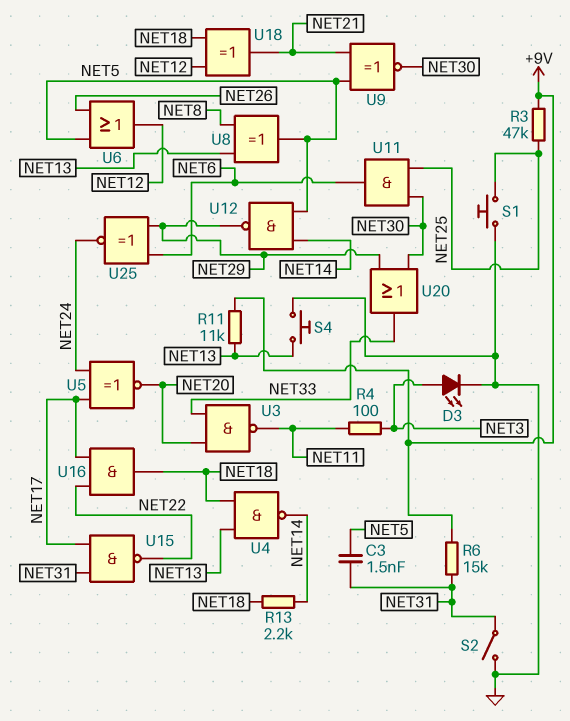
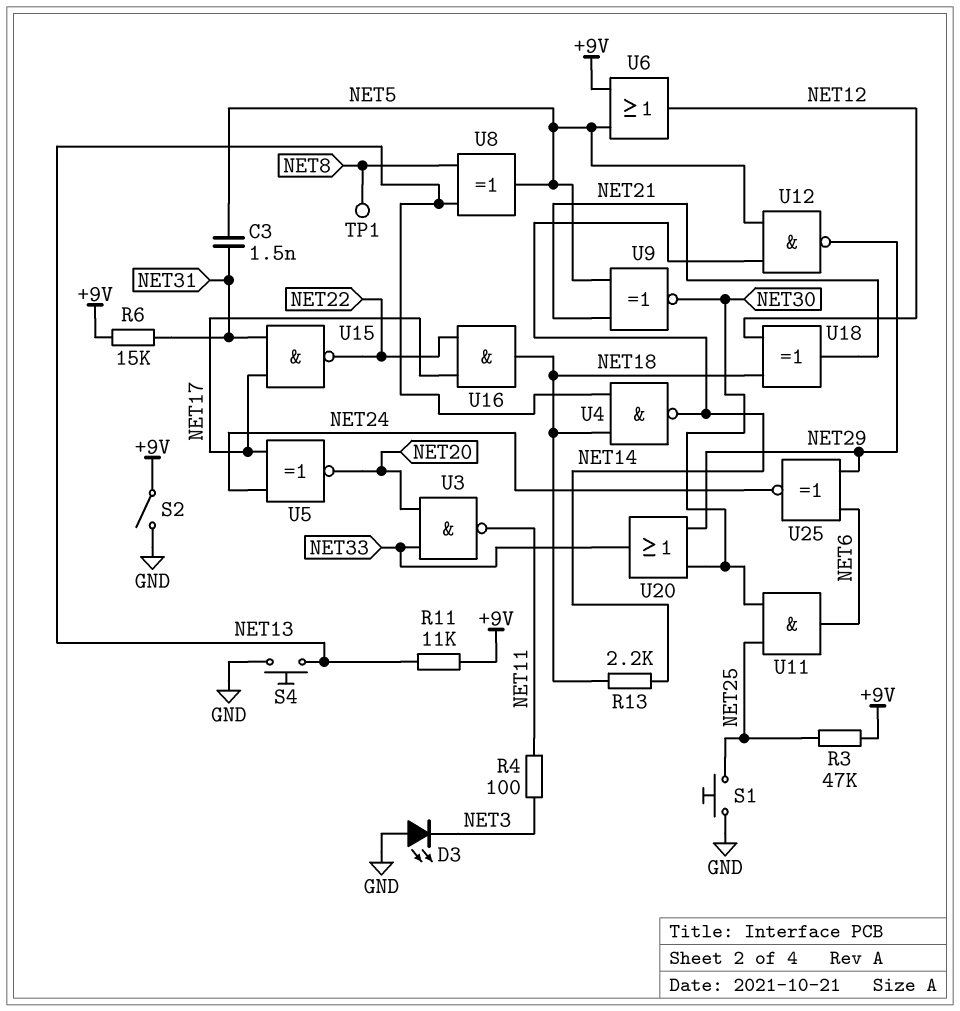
D3: LED (A NET3, K GND) -> LED (A GND, K NET3)
S2: switch (GND, NET31) -> switch (+9V, GND)
TP1: none -> test point (NET8)
U6: OR (in NET5, in NET26, out NET12) -> OR (in +9V, in NET5, out NET12)

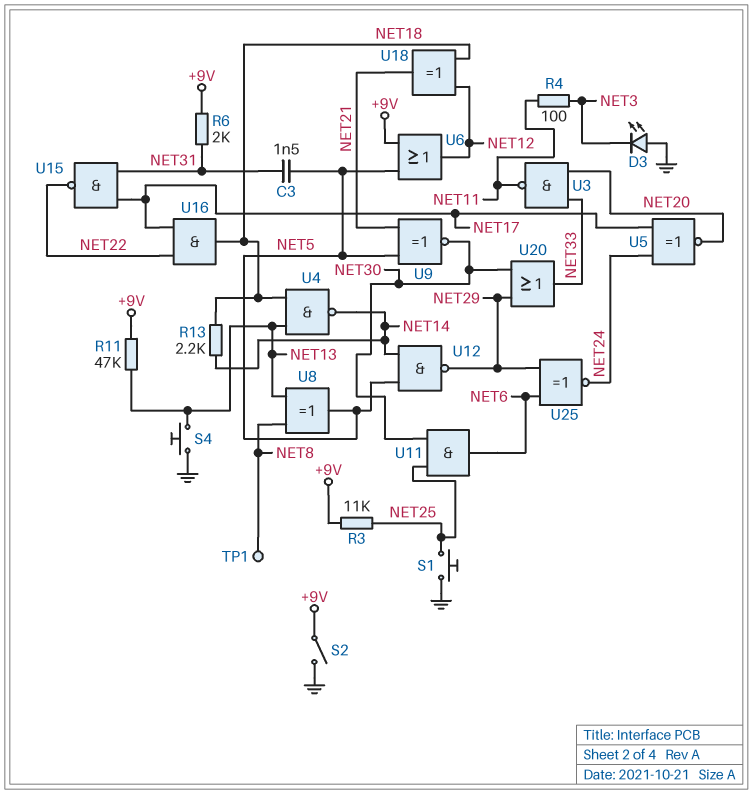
R3: 47k (+9V, NET25) -> 11k (+9V, NET25)
R6: 15k (+9V, NET31) -> 2k (+9V, NET31)
R11: 11k (+9V, NET13) -> 47k (+9V, NET13)

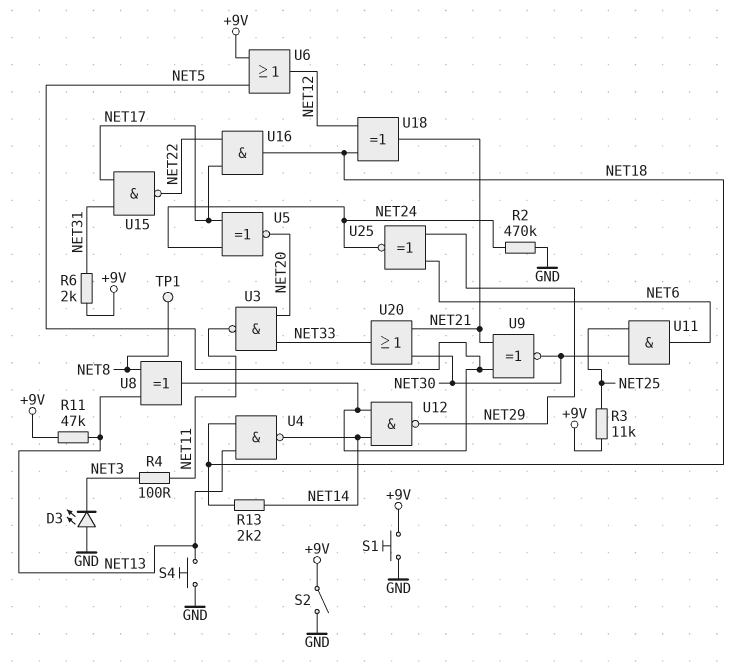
C3: 1.5nF (NET5, NET31) -> none
R2: none -> 470k (GND, NET24)
S1: button (GND, NET25) -> button (+9V, GND)
U20: OR (in NET29, in NET30, out NET33) -> OR (in NET21, in NET30, out NET33)

